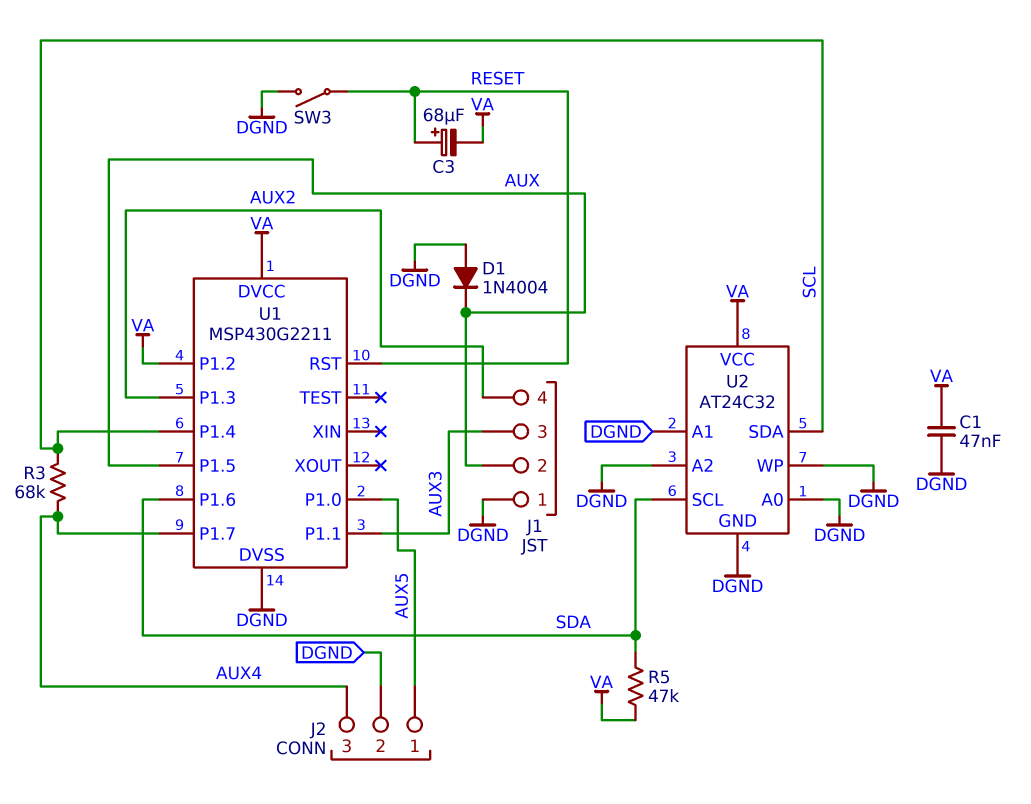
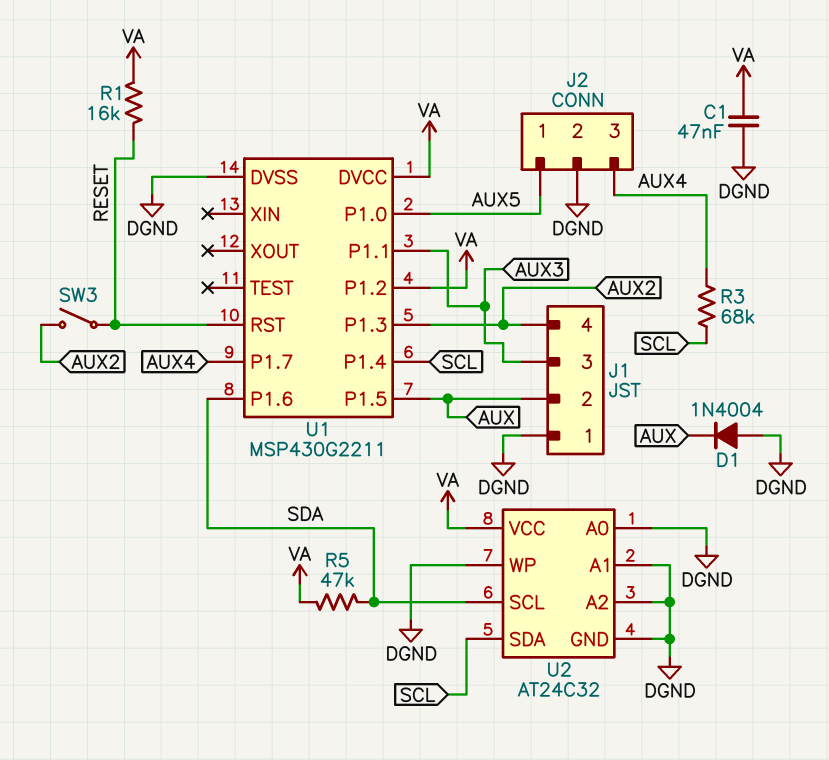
C3: 68uF (plus RESET, minus VA) -> none
R1: none -> 16k (RESET, VA)
SW3: switch (DGND, RESET) -> switch (AUX2, RESET)

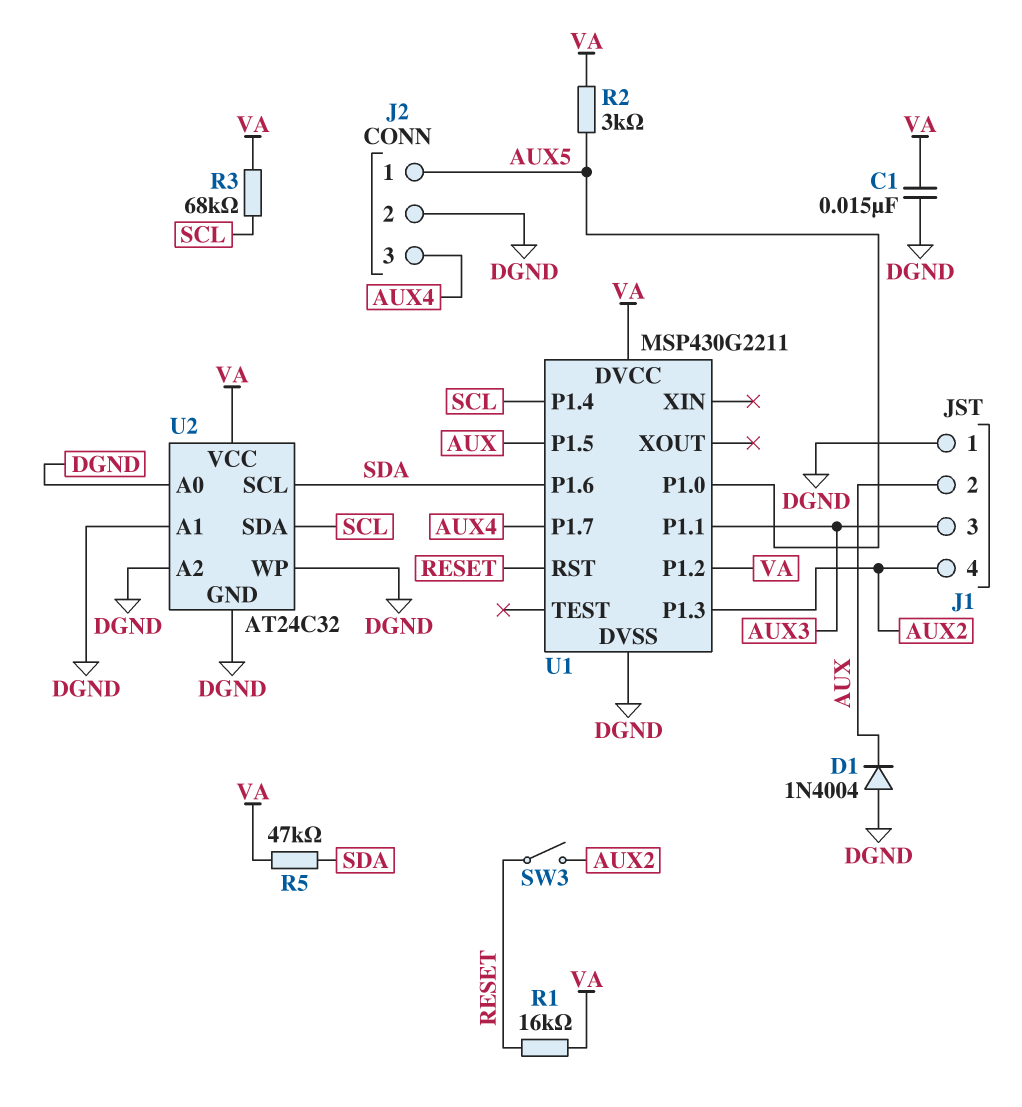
C1: 47nF (DGND, VA) -> 15nF (DGND, VA)
R2: none -> 3k (AUX5, VA)
R3: 68k (AUX4, SCL) -> 68k (SCL, VA)

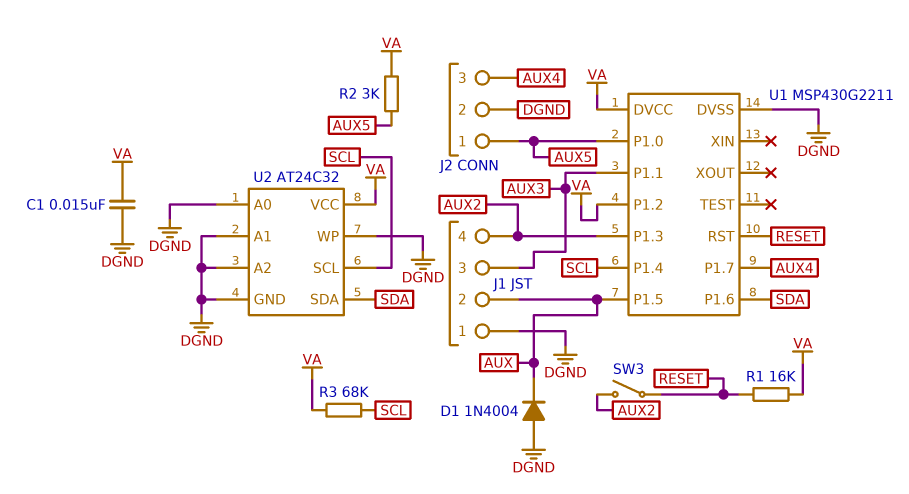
R5: 47k (SDA, VA) -> none
U2 pin SCL: SDA -> SCL
U2 pin SDA: SCL -> SDA

